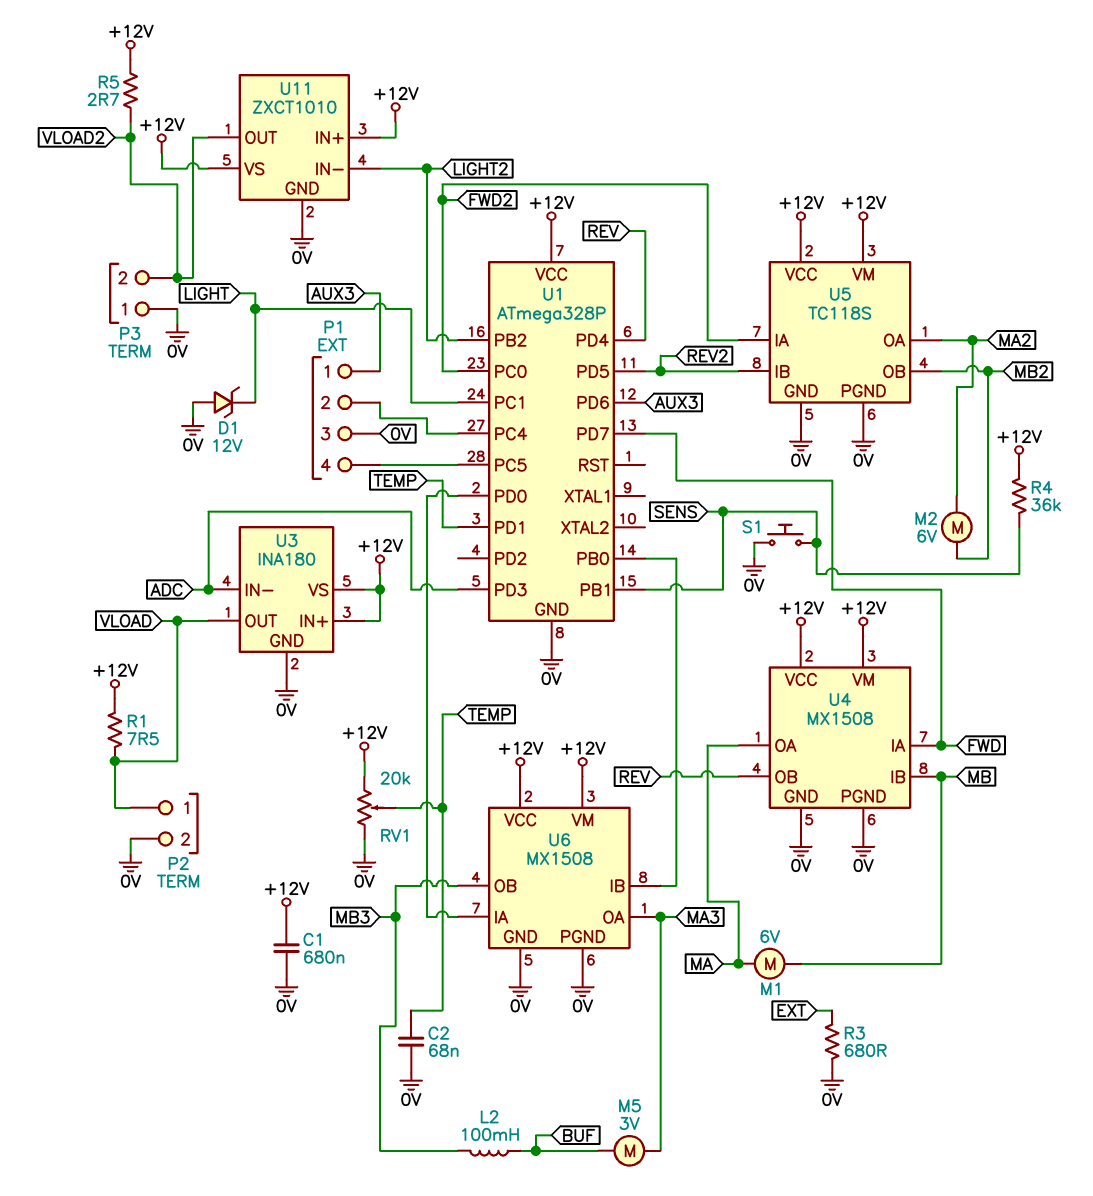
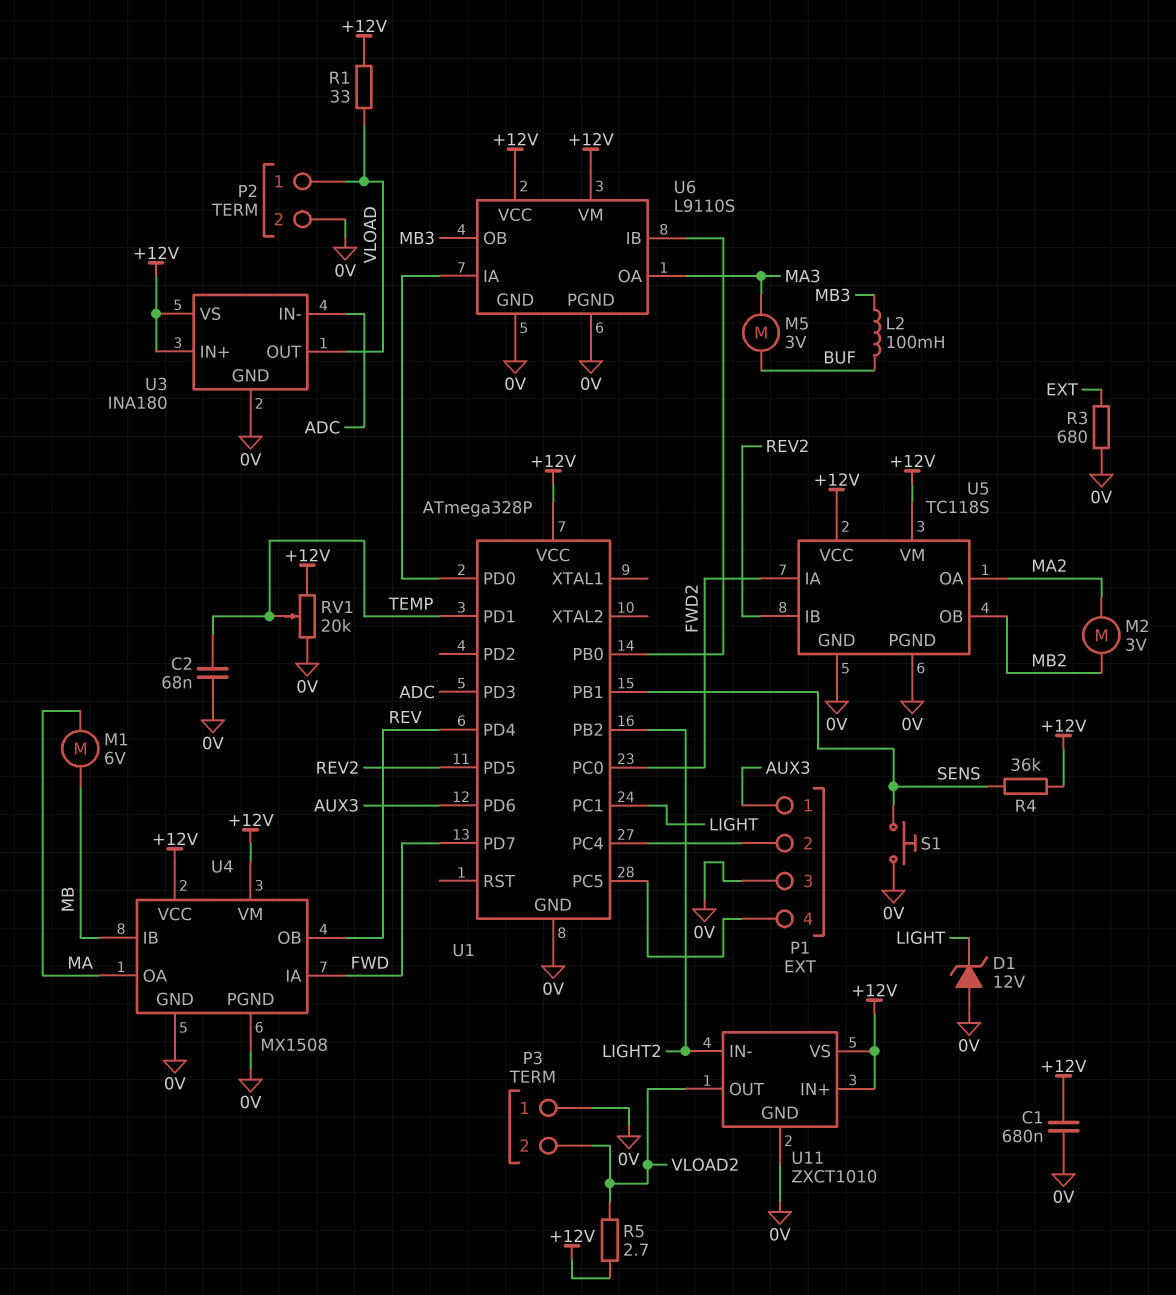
M2: motor 6V (MA2, MB2) -> motor 3V (MA2, MB2)
R1: 7.5 (+12V, VLOAD) -> 33 (+12V, VLOAD)
U6: MX1508 -> L9110S

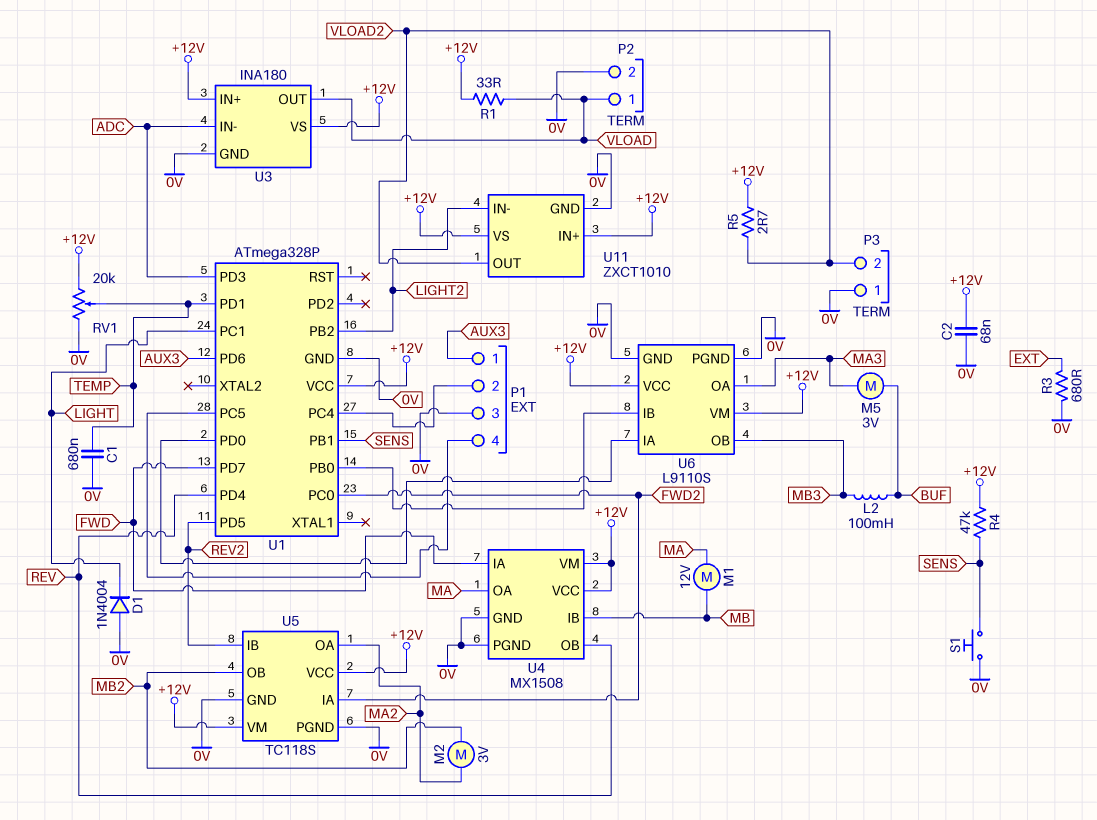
C1: 680nF (+12V, 0V) -> 680nF (0V, TEMP)
C2: 68nF (0V, TEMP) -> 68nF (+12V, 0V)
D1: zener 12V (A 0V, K LIGHT) -> diode 1N4004 (A 0V, K LIGHT)
M1: motor 6V (MA, MB) -> motor 12V (MA, MB)
R4: 36k (+12V, SENS) -> 47k (+12V, SENS)

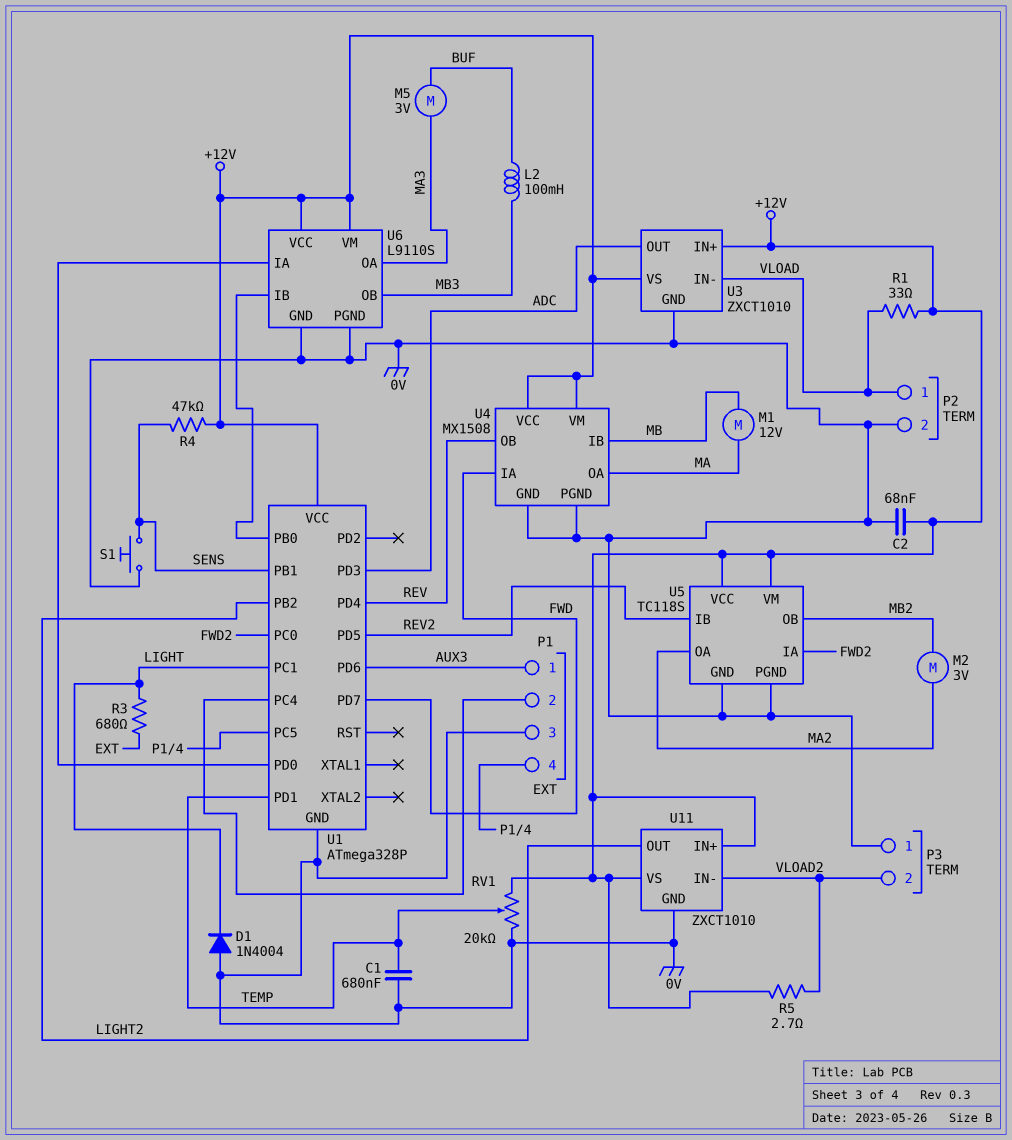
R3: 680 (0V, EXT) -> 680 (EXT, LIGHT)
U3: INA180 -> ZXCT1010
U3 pin IN-: ADC -> VLOAD
U3 pin OUT: VLOAD -> ADC
U11 pin IN-: LIGHT2 -> VLOAD2
U11 pin OUT: VLOAD2 -> LIGHT2

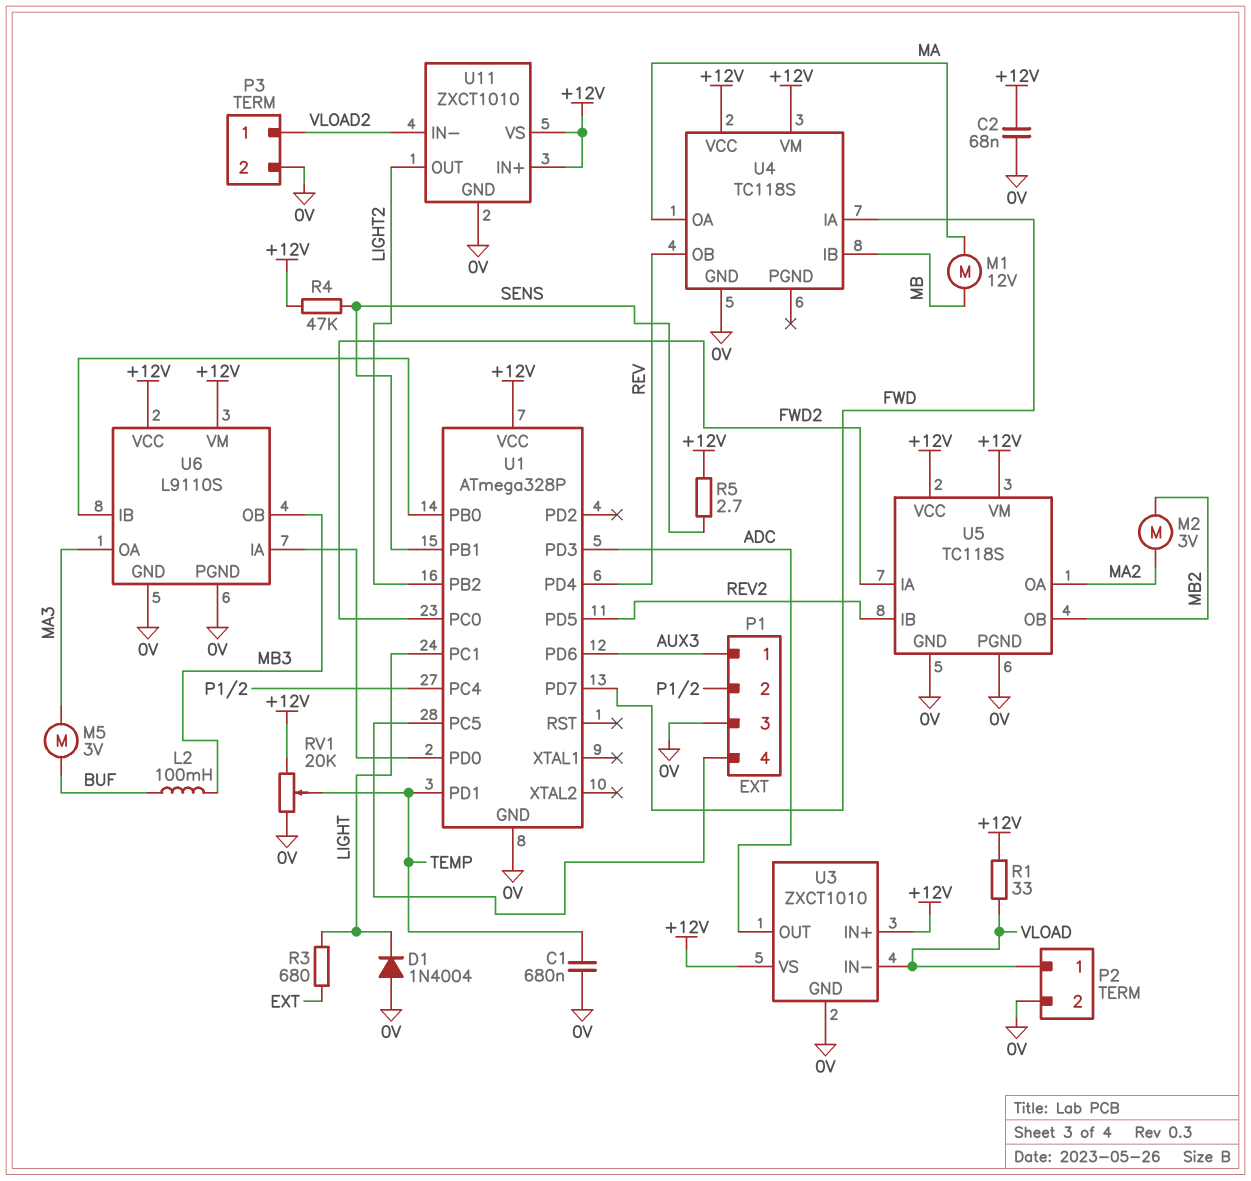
P3 pin 1: 0V -> VLOAD2
P3 pin 2: VLOAD2 -> 0V
R5: 2.7 (+12V, VLOAD2) -> 2.7 (+12V, SENS)
S1: button (0V, SENS) -> none
U4: MX1508 -> TC118S
U4 pin PGND: 0V -> none

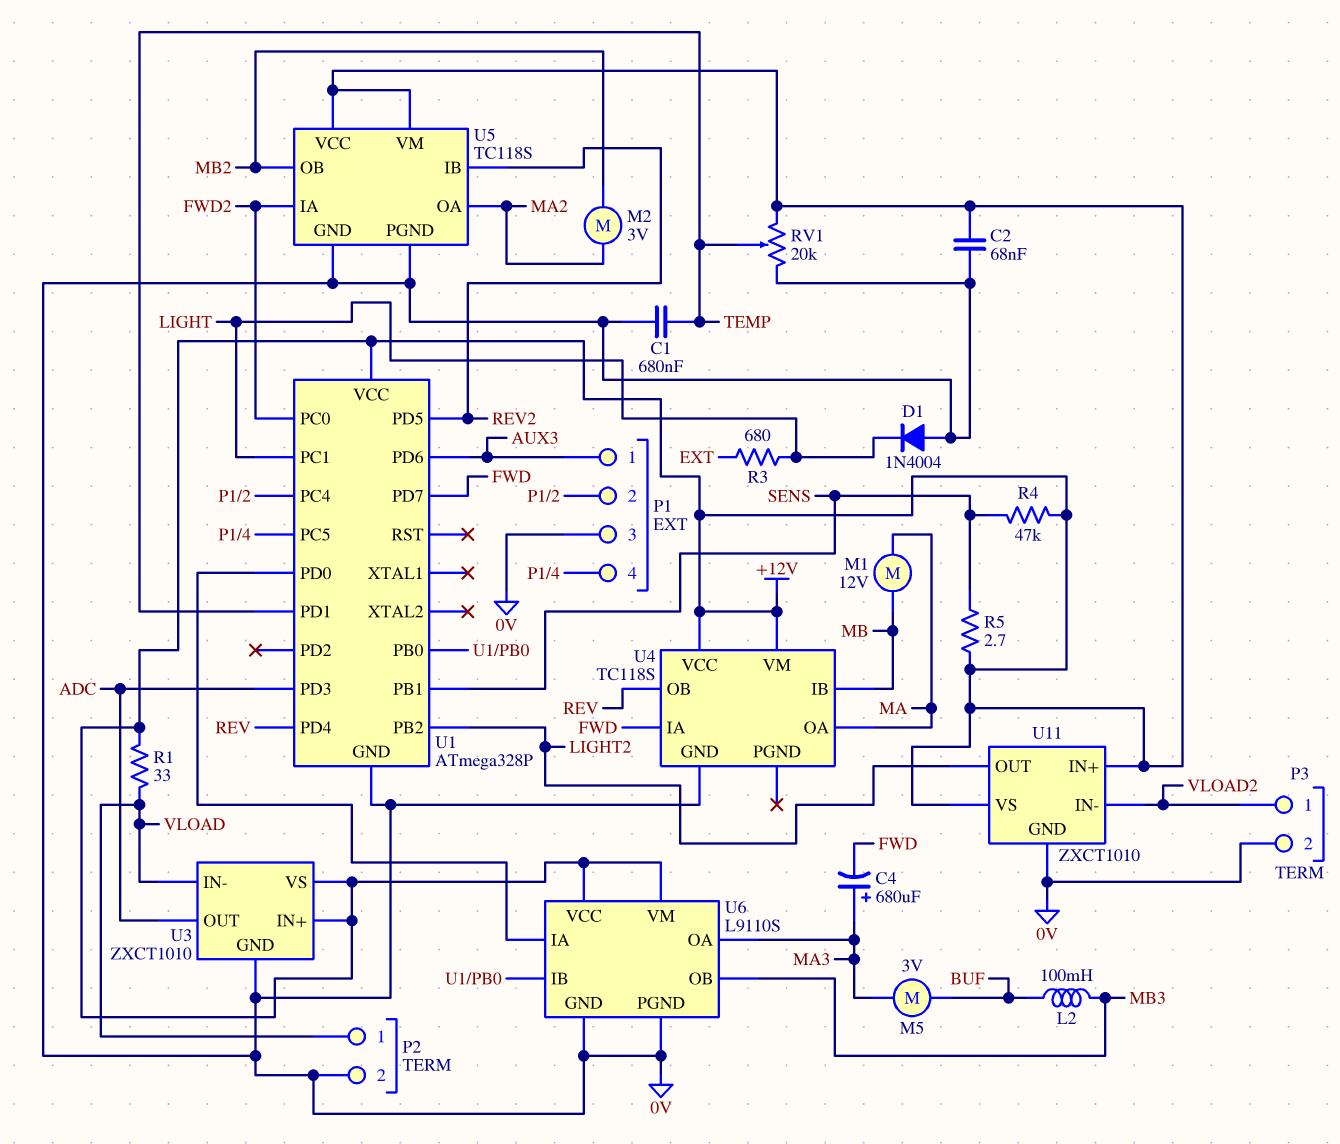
C4: none -> 680uF (plus MA3, minus FWD)

